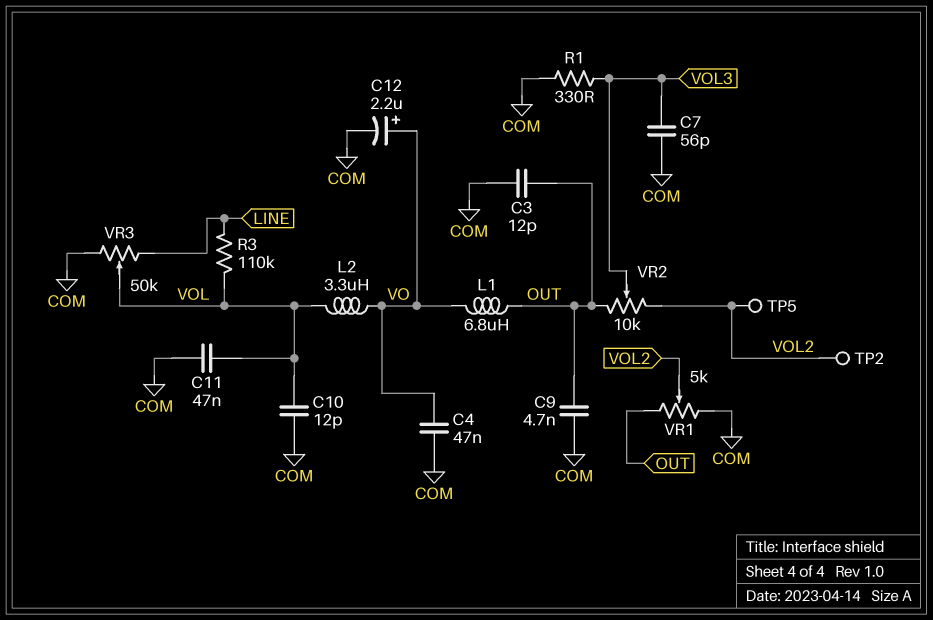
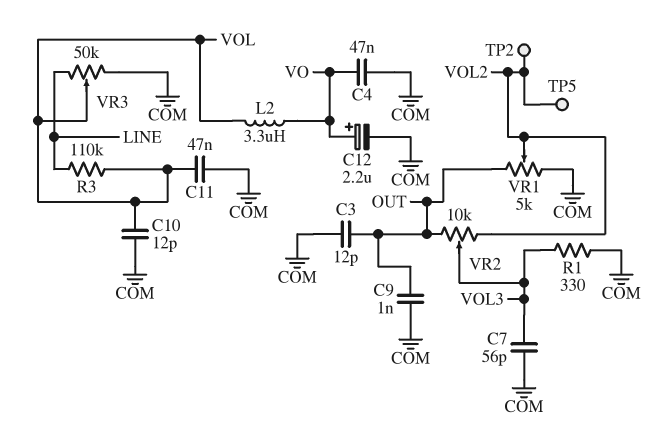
C9: 4.7nF (COM, OUT) -> 1nF (COM, OUT)
L1: 6.8uH (OUT, VO) -> none

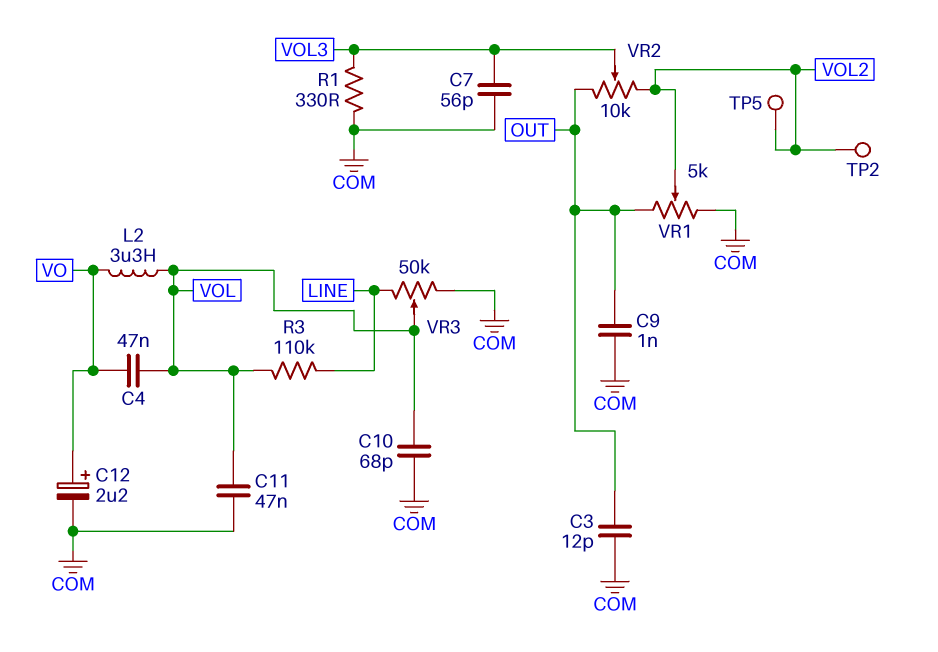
C4: 47nF (COM, VO) -> 47nF (VO, VOL)
C10: 12pF (COM, VOL) -> 68pF (COM, VOL)

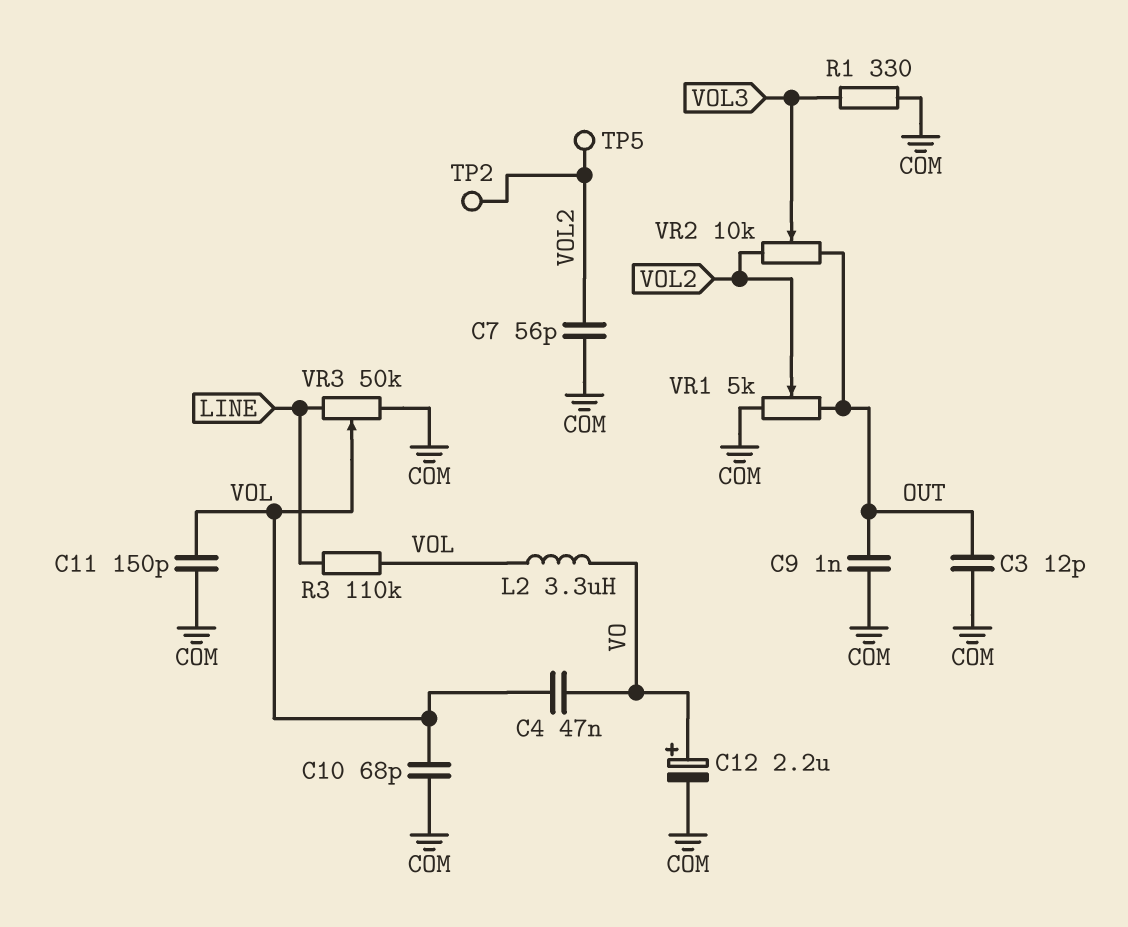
C7: 56pF (COM, VOL3) -> 56pF (COM, VOL2)
C11: 47nF (COM, VOL) -> 150pF (COM, VOL)

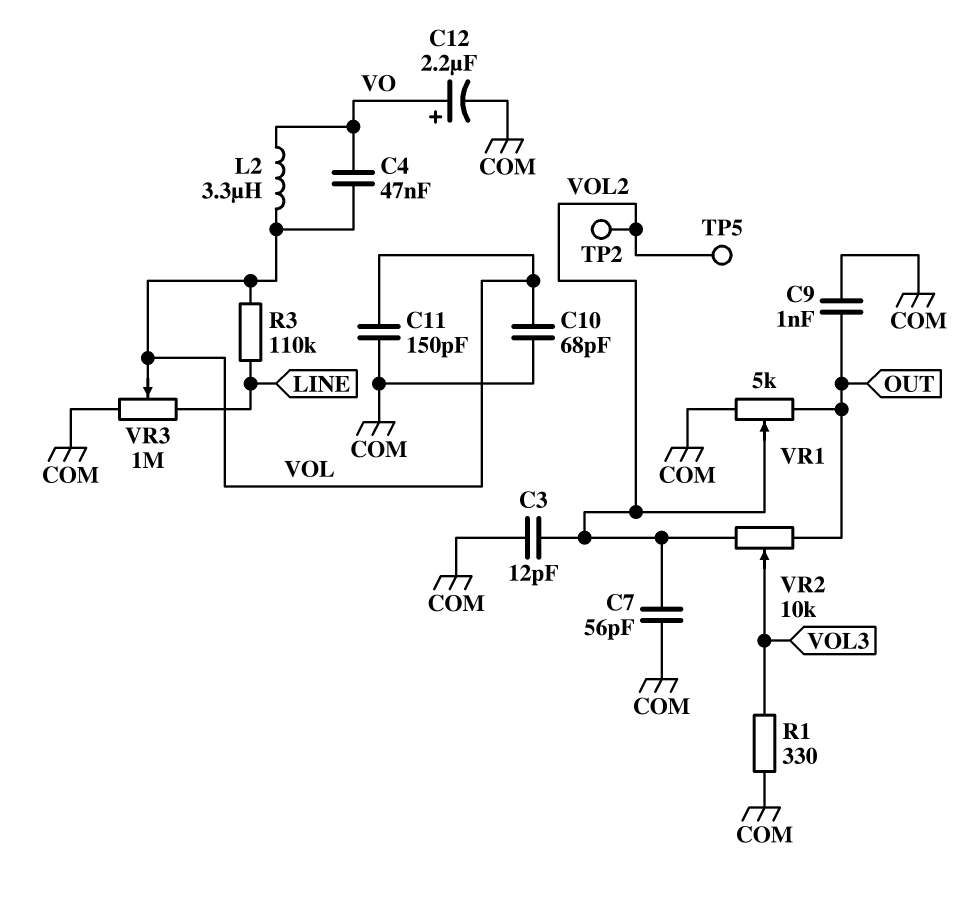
C3: 12pF (COM, OUT) -> 12pF (COM, VOL2)
VR3: 50k (COM, LINE, wiper VOL) -> 1M (COM, LINE, wiper VOL)

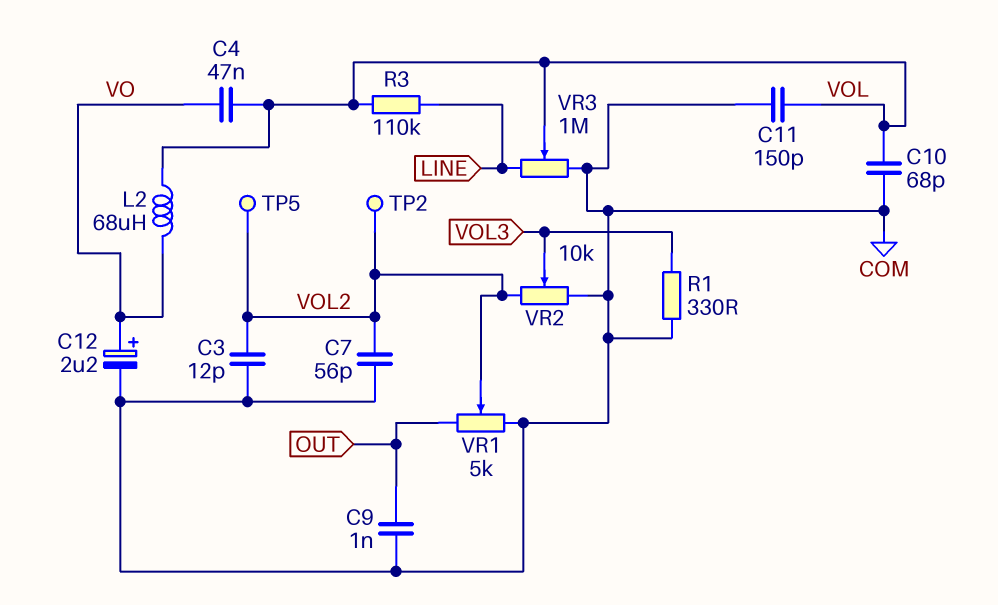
L2: 3.3uH (VO, VOL) -> 68uH (VO, VOL)
VR2: 10k (OUT, VOL2, wiper VOL3) -> 10k (COM, VOL2, wiper VOL3)

